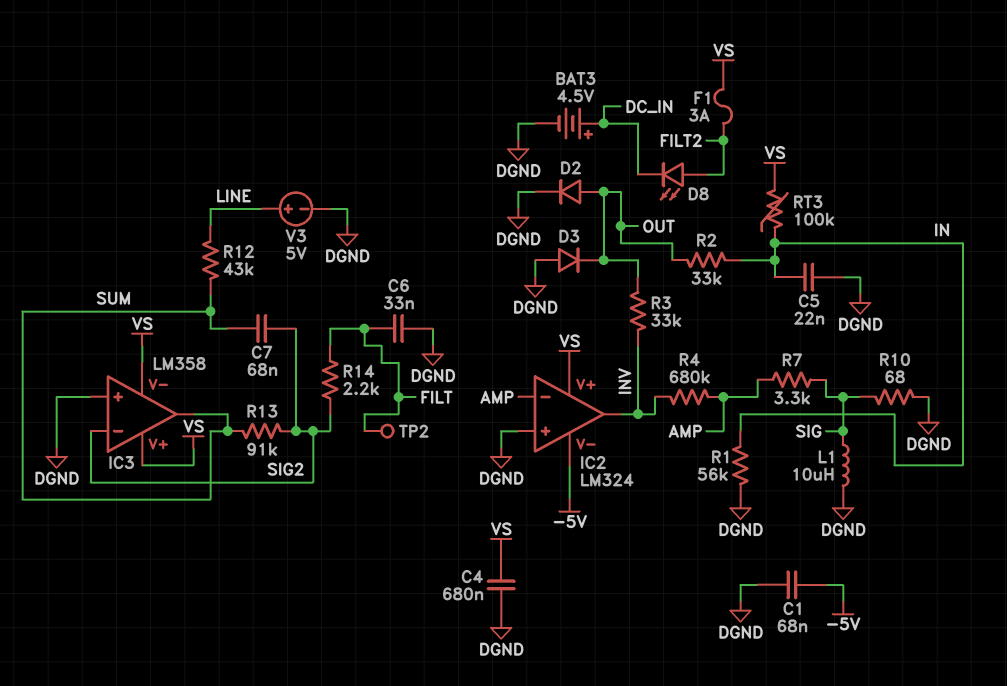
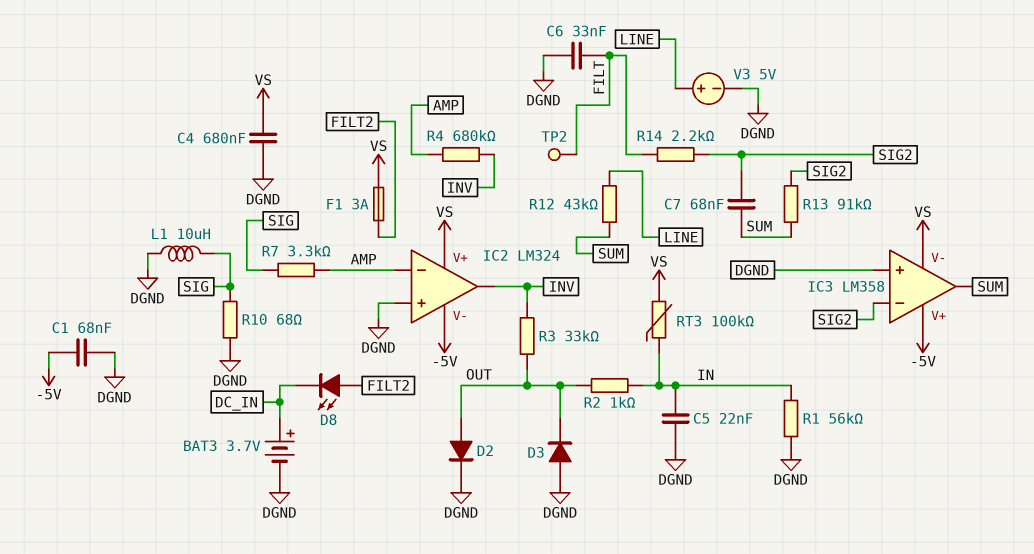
BAT3: 4.5V (plus DC_IN, minus DGND) -> 3.7V (plus DC_IN, minus DGND)
IC3 pin V+: VS -> -5V
R2: 33k (IN, OUT) -> 1k (IN, OUT)

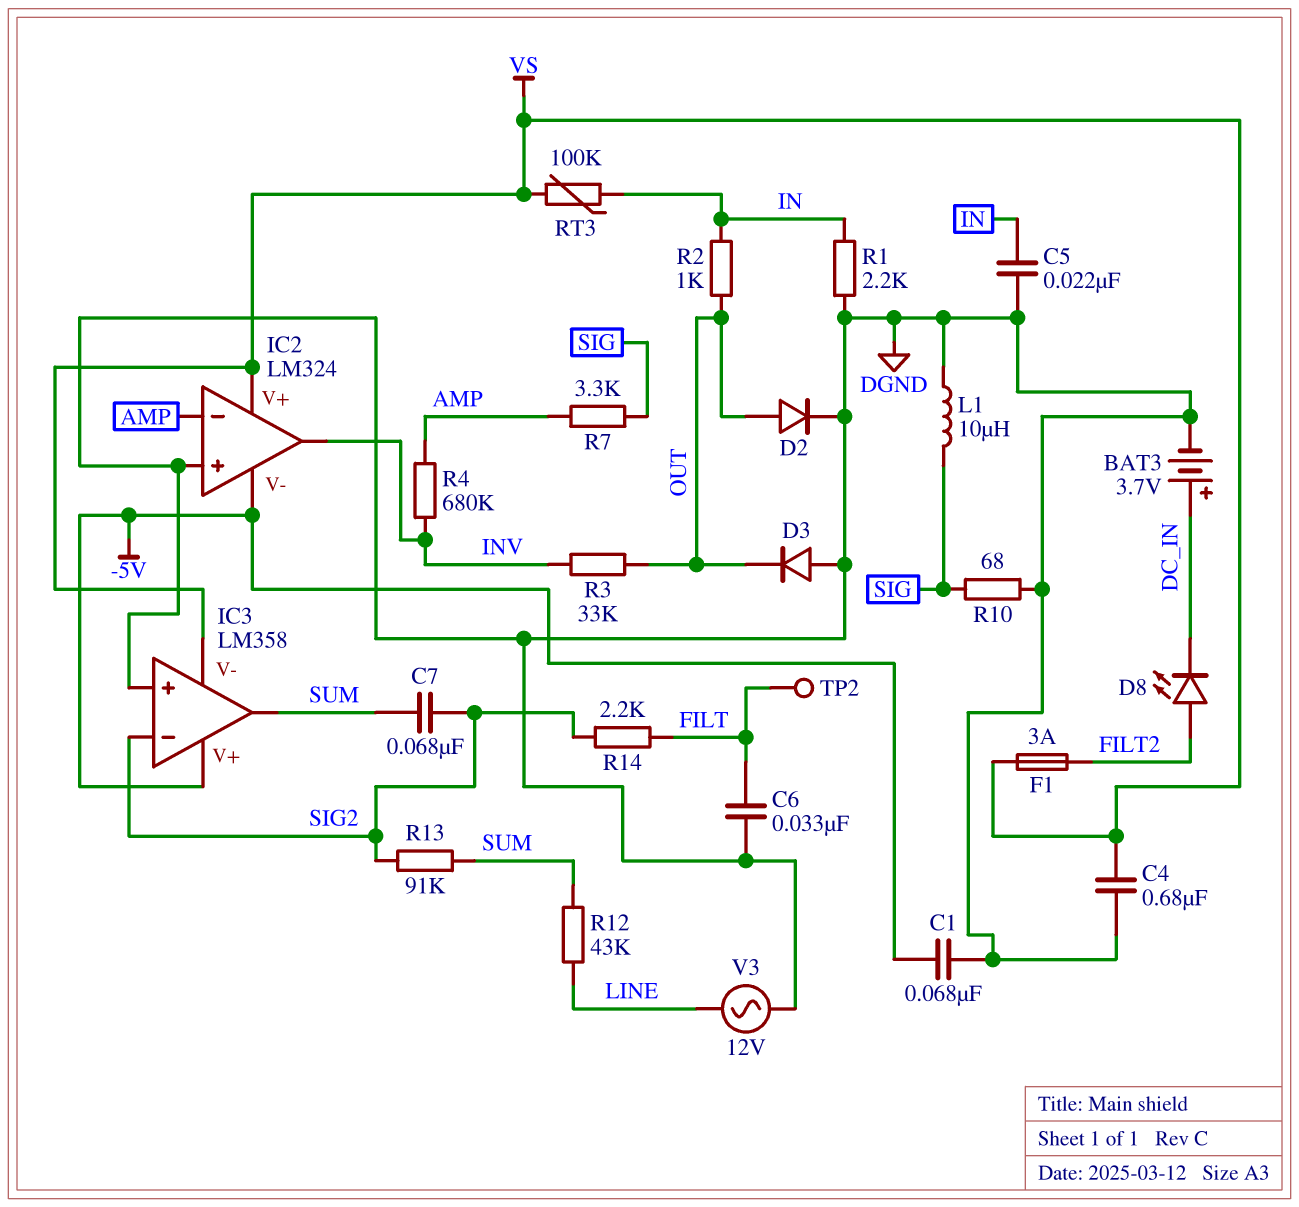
R1: 56k (DGND, IN) -> 2.2k (DGND, IN)
V3: 5V (plus LINE, minus DGND) -> AC 12V (DGND, LINE)

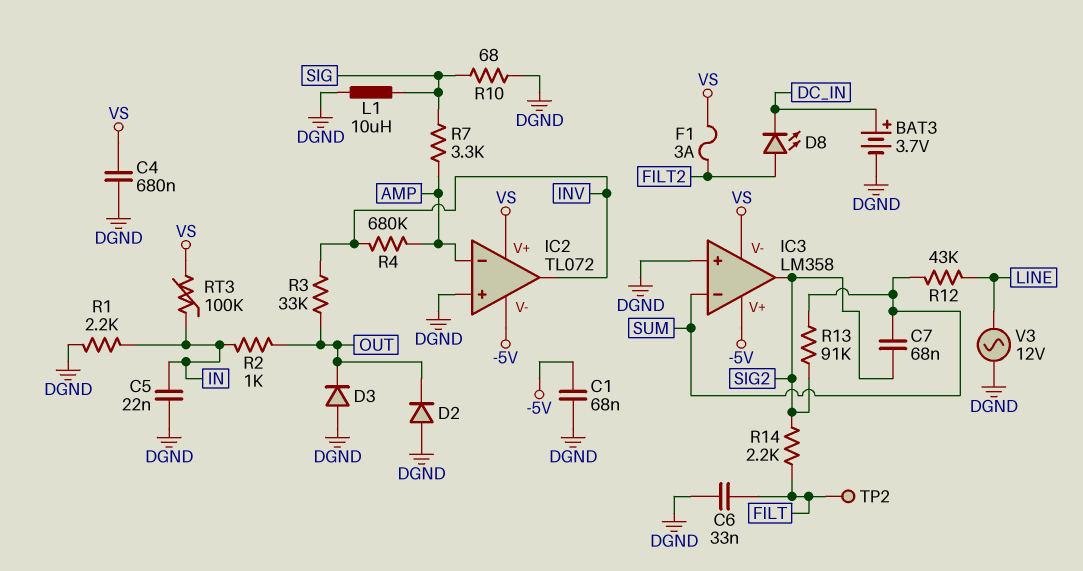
D2: diode (A OUT, K DGND) -> diode (A DGND, K OUT)
IC2: LM324 -> TL072
IC3 pin in-: SIG2 -> SUM
IC3 pin out: SUM -> SIG2

